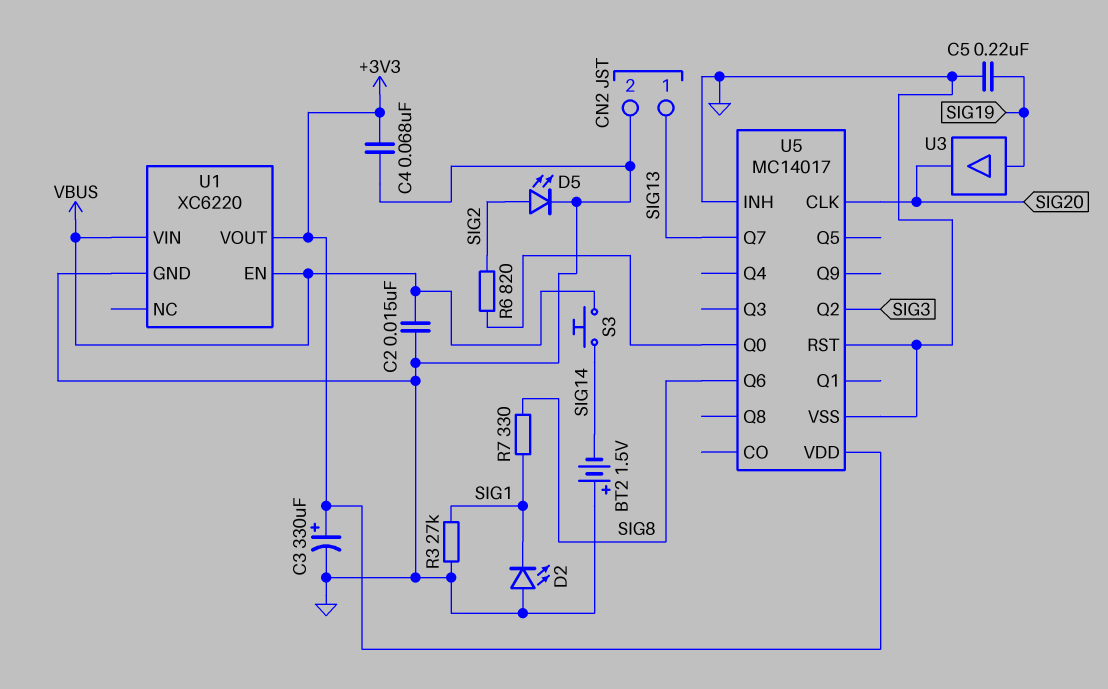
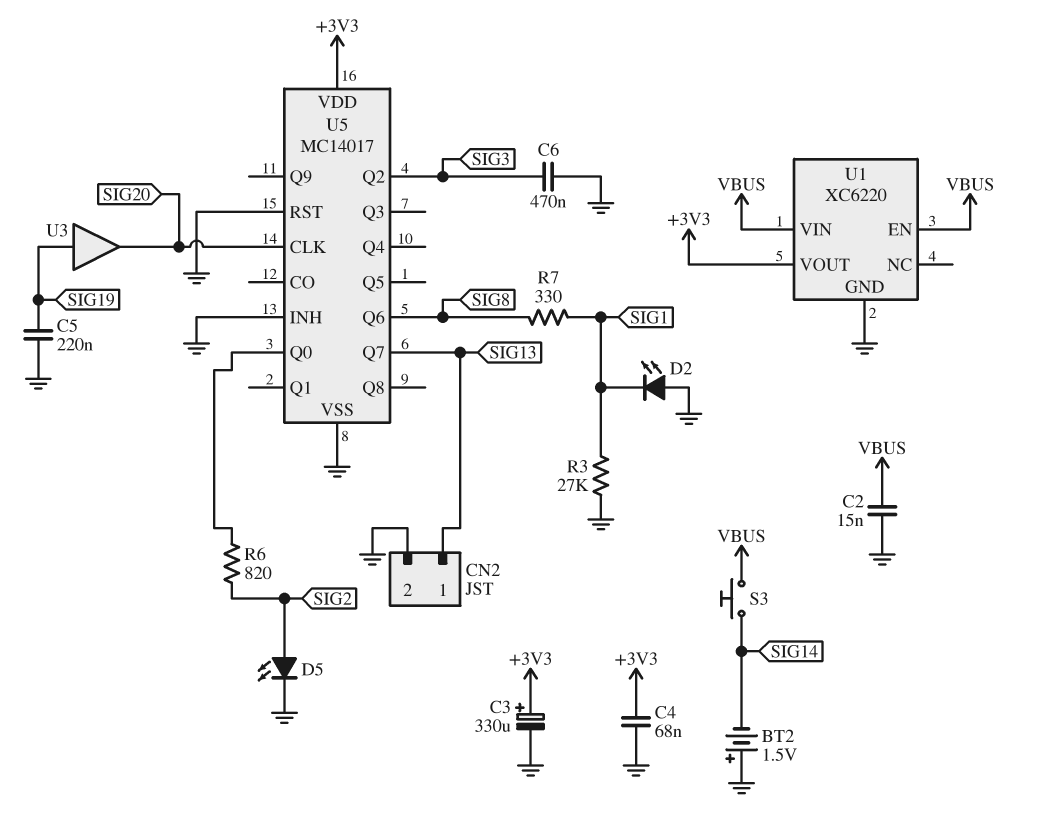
C6: none -> 470nF (GND, SIG3)

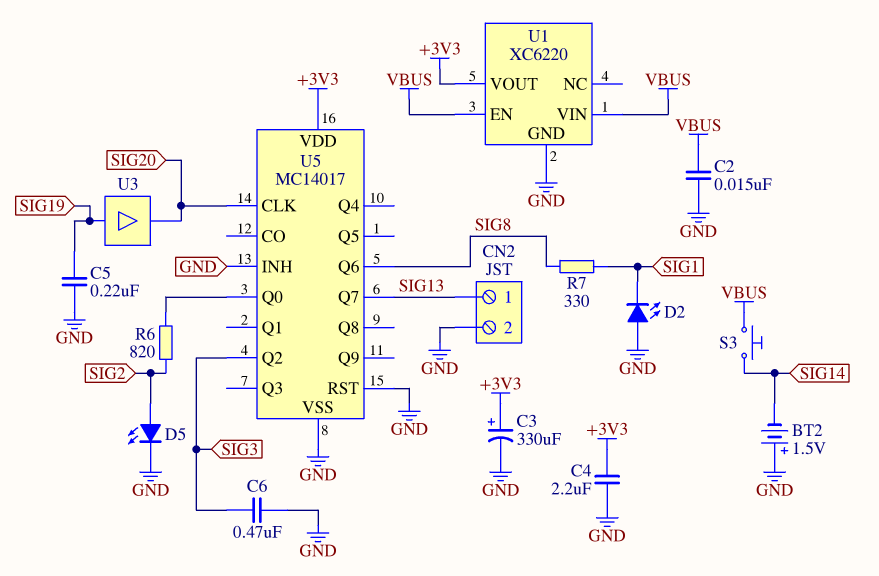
C4: 68nF (+3V3, GND) -> 2.2uF (+3V3, GND)
R3: 27k (GND, SIG1) -> none

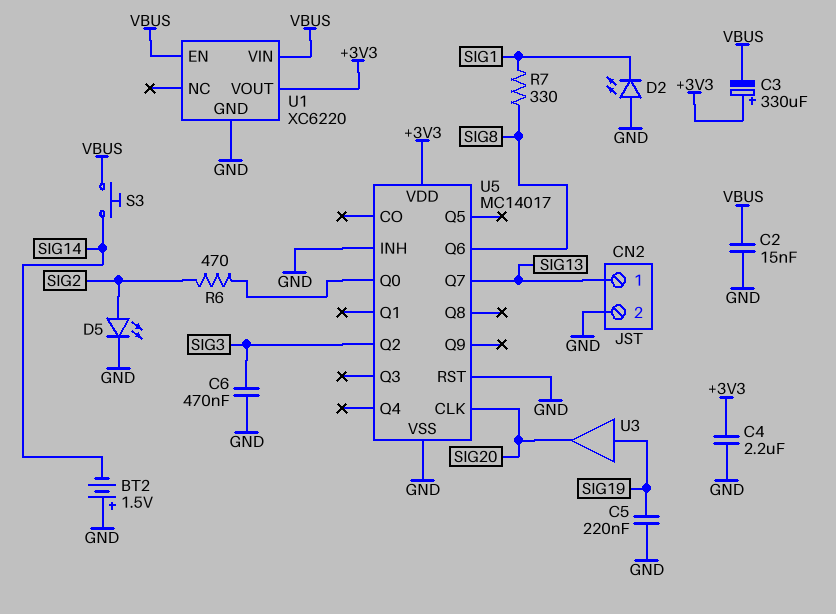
C3: 330uF (plus +3V3, minus GND) -> 330uF (plus +3V3, minus VBUS)
R6: 820 (SIG2, U5/Q0) -> 470 (SIG2, U5/Q0)

